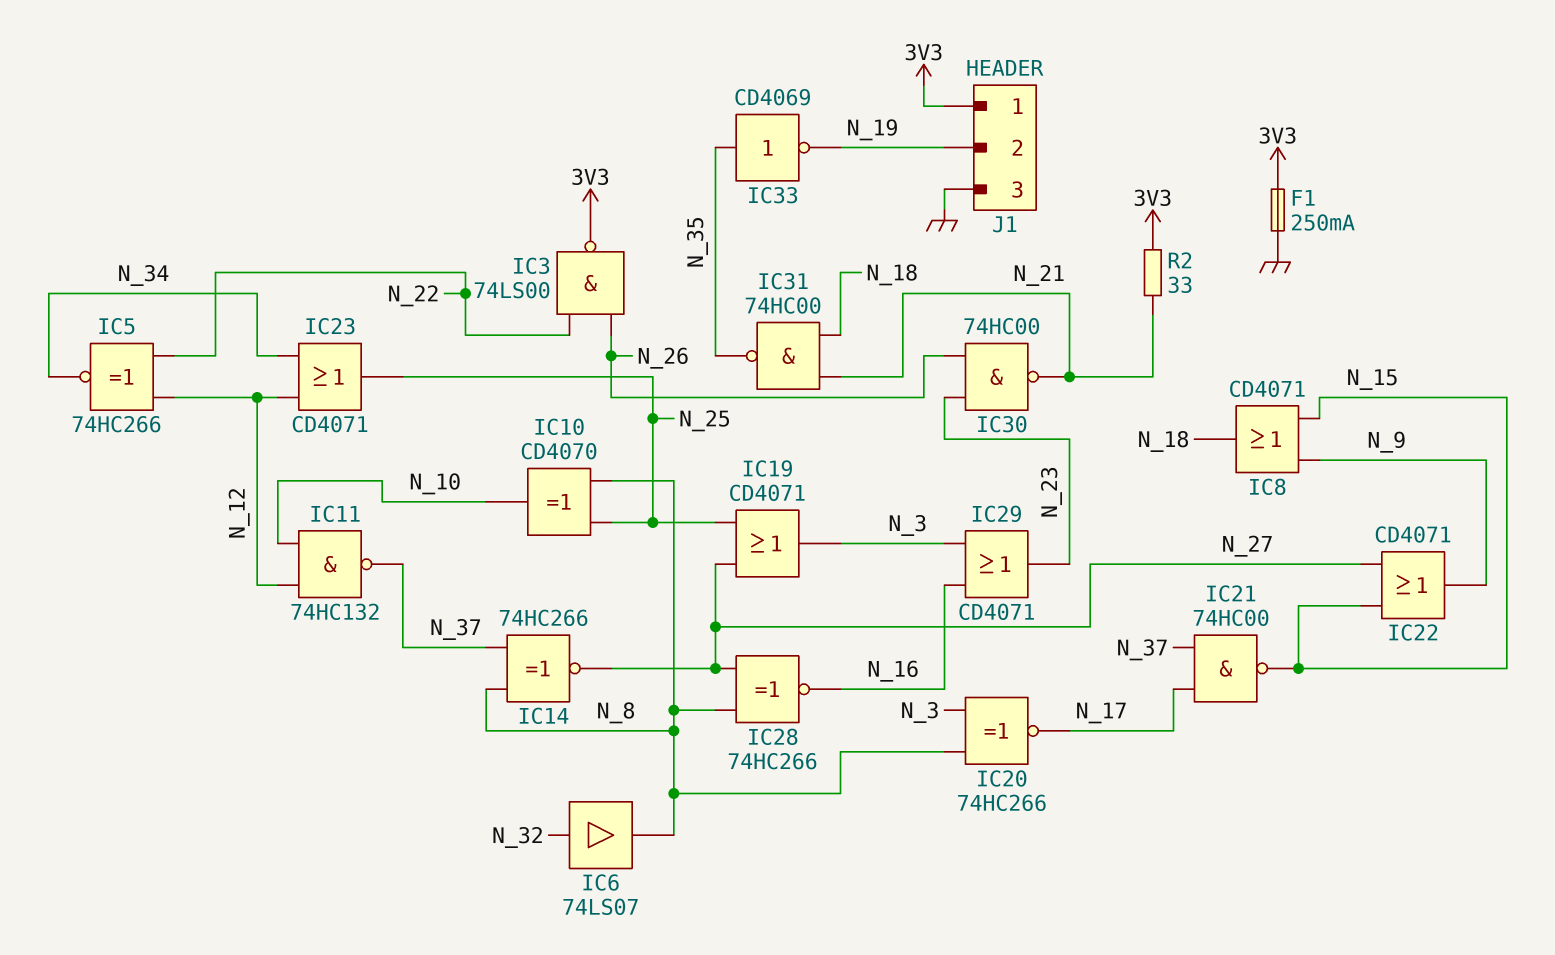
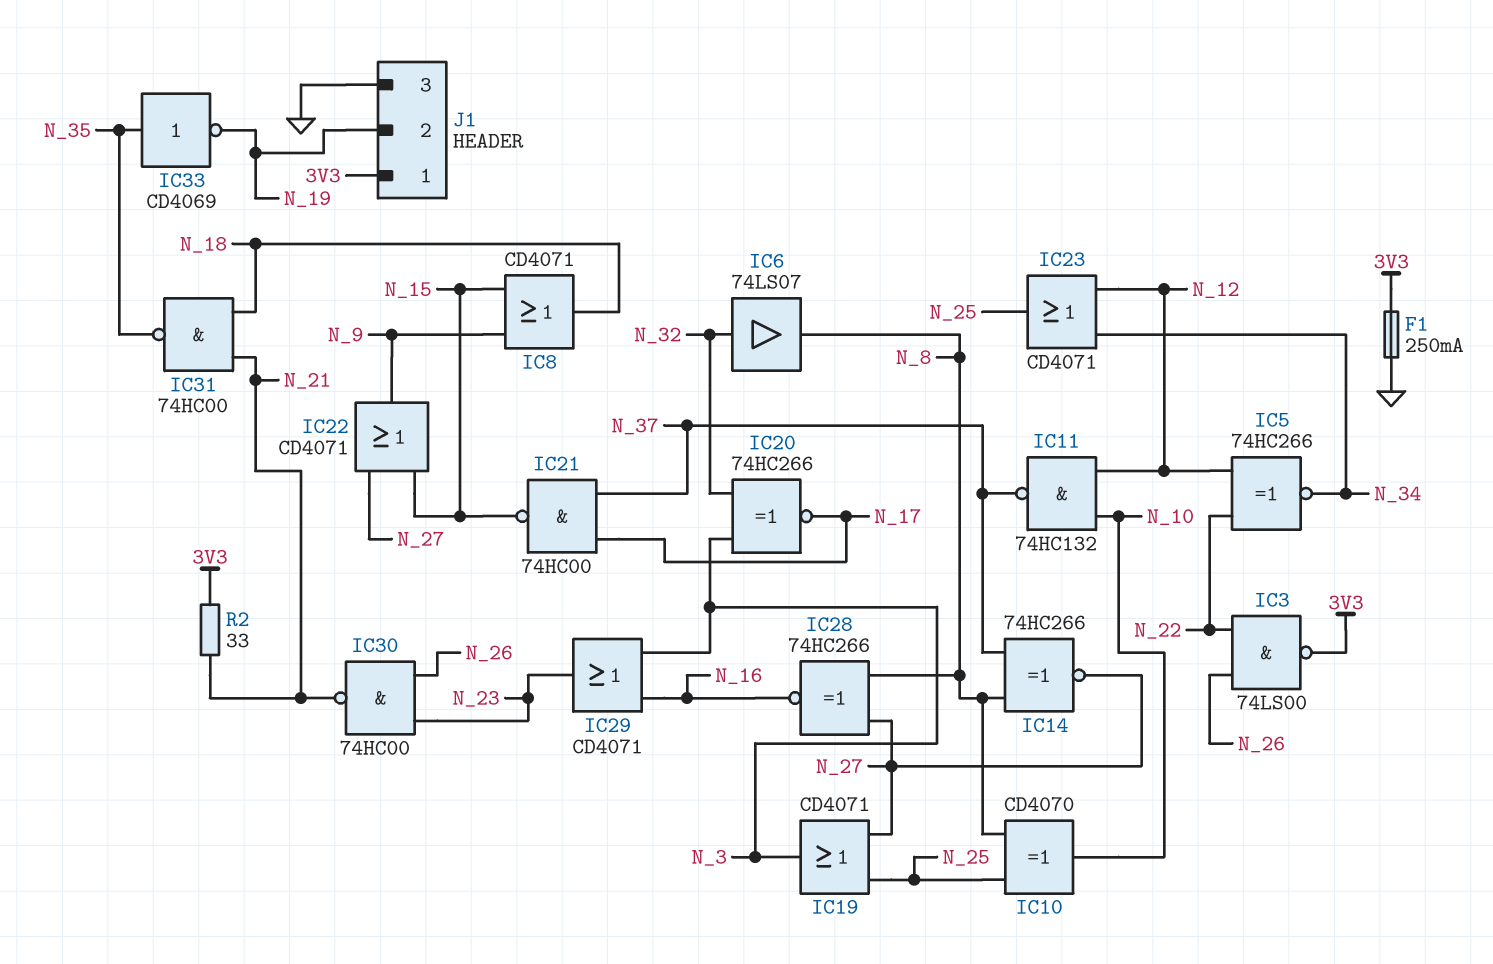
IC20: XNOR 74HC266 (in N_3, in N_8, out N_17) -> XNOR 74HC266 (in N_3, in N_32, out N_17)

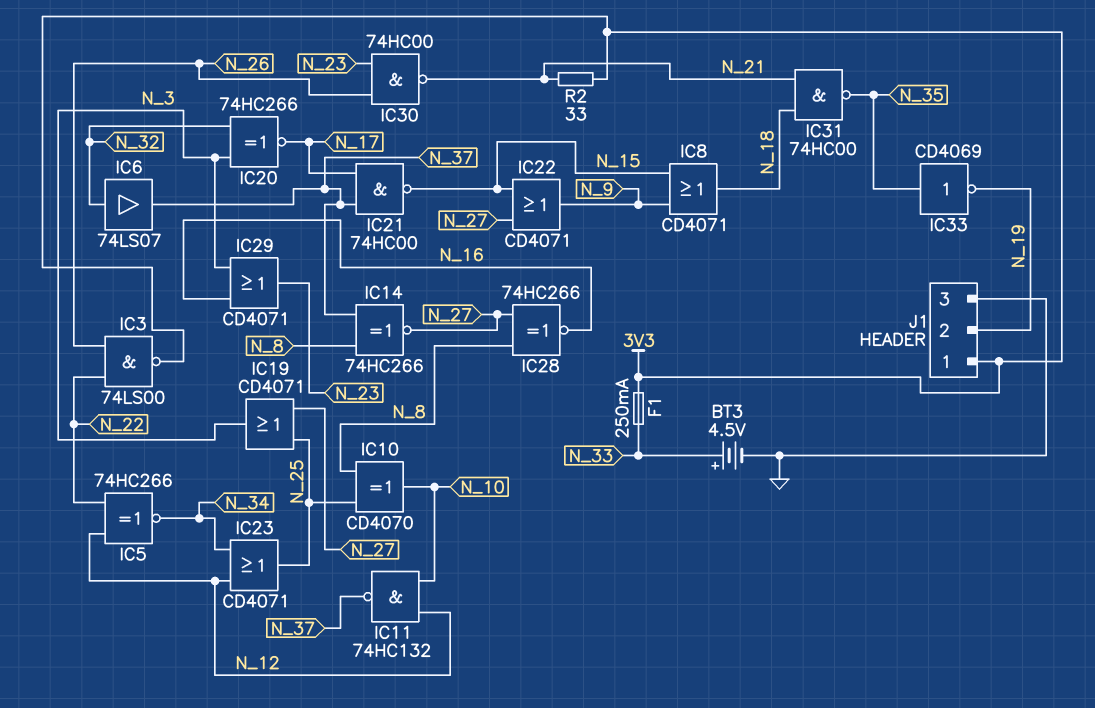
BT3: none -> 4.5V (plus N_33, minus GND)
F1: 250mA (3V3, GND) -> 250mA (3V3, N_33)
IC6: buffer 74LS07 (in N_32, out N_8) -> buffer 74LS07 (in N_32, out N_37)

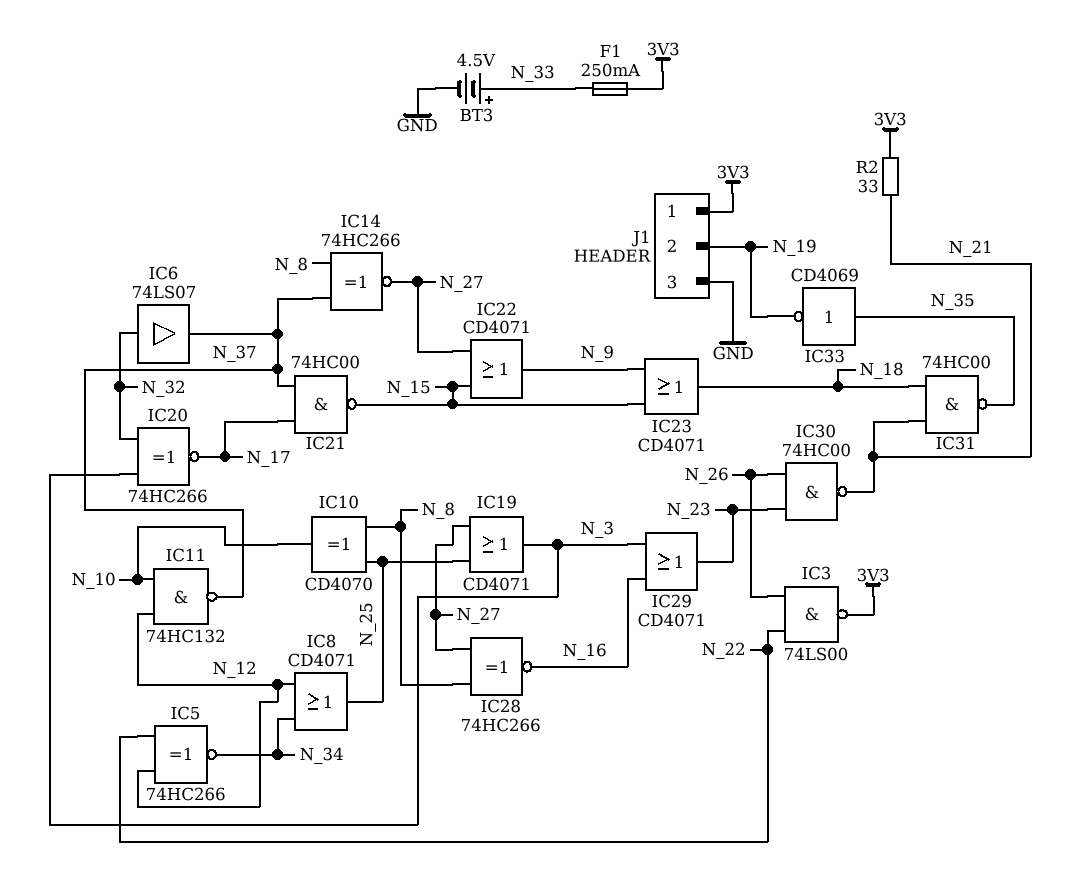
IC8: OR CD4071 (in N_9, in N_15, out N_18) -> OR CD4071 (in N_12, in N_34, out N_25)
IC23: OR CD4071 (in N_12, in N_34, out N_25) -> OR CD4071 (in N_9, in N_15, out N_18)

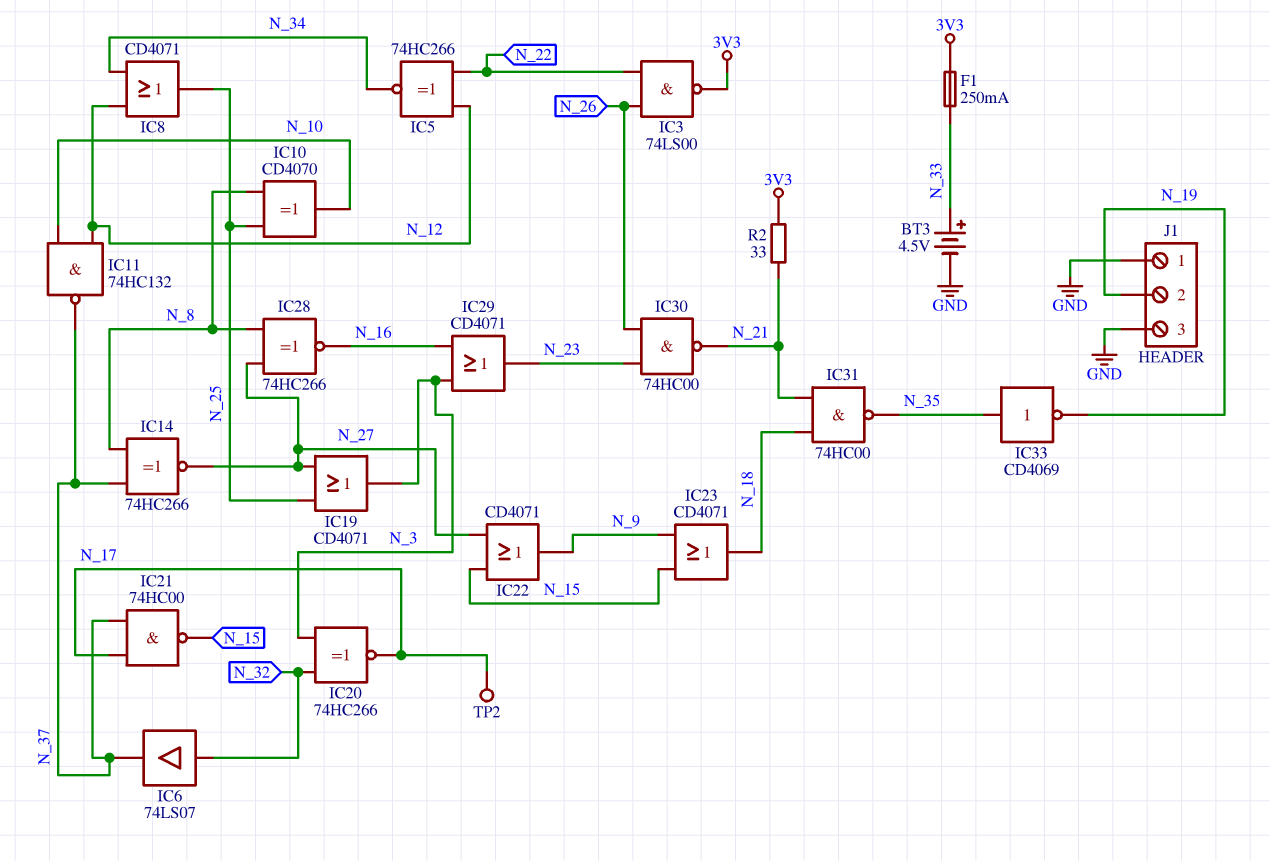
J1 pin 1: 3V3 -> GND
TP2: none -> test point (N_17)

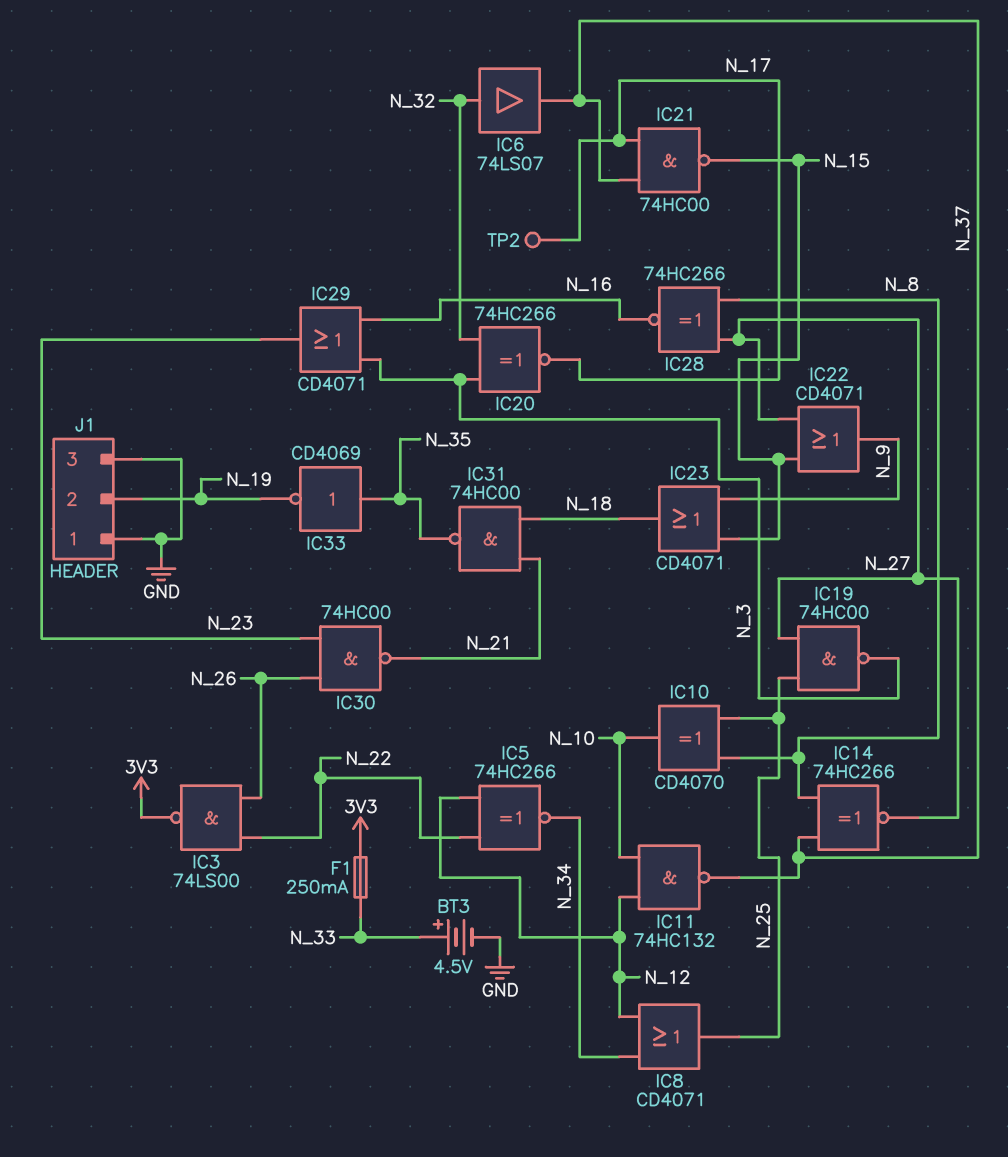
IC19: OR CD4071 (in N_25, in N_27, out N_3) -> NAND 74HC00 (in N_25, in N_27, out N_3)
R2: 33 (3V3, N_21) -> none

